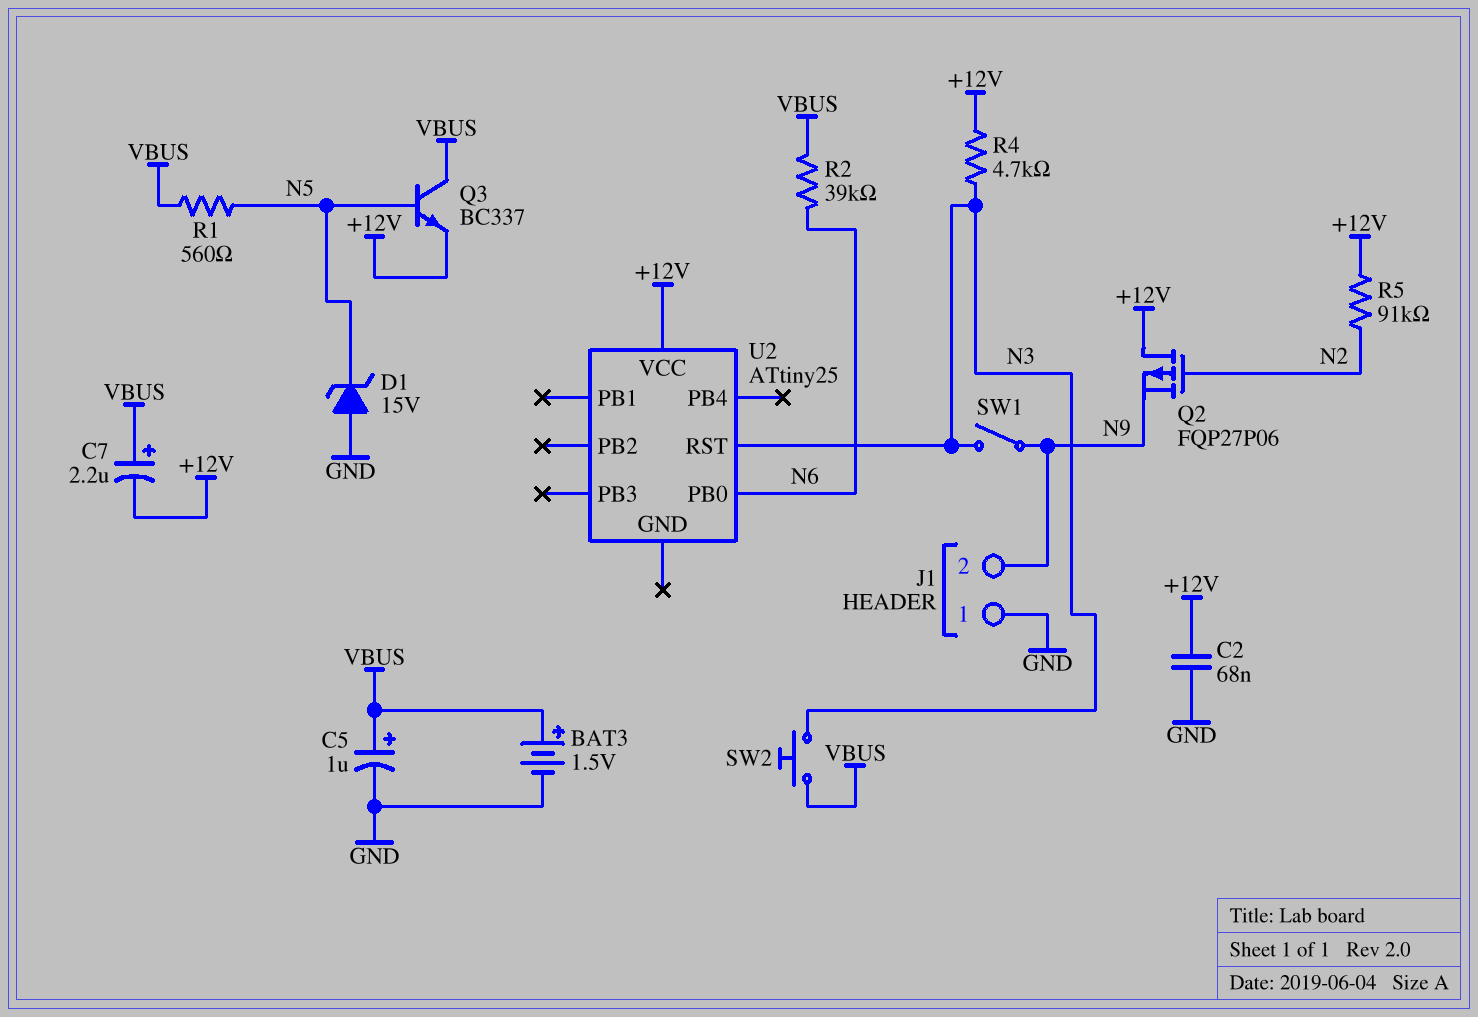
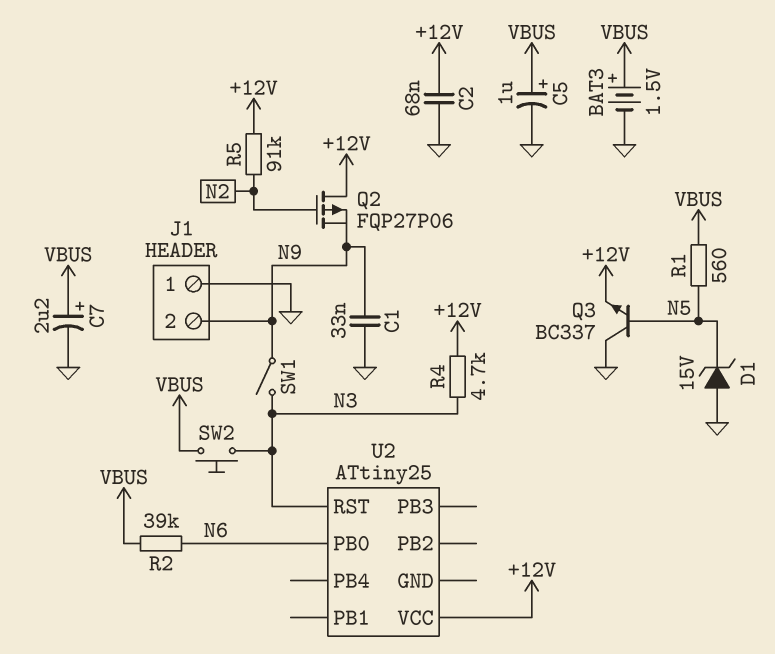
C1: none -> 33nF (GND, N9)
C7: 2.2uF (plus VBUS, minus +12V) -> 2.2uF (plus VBUS, minus GND)
Q3: NPN BC337 (B N5, C VBUS, E +12V) -> NPN BC337 (B N5, C GND, E +12V)

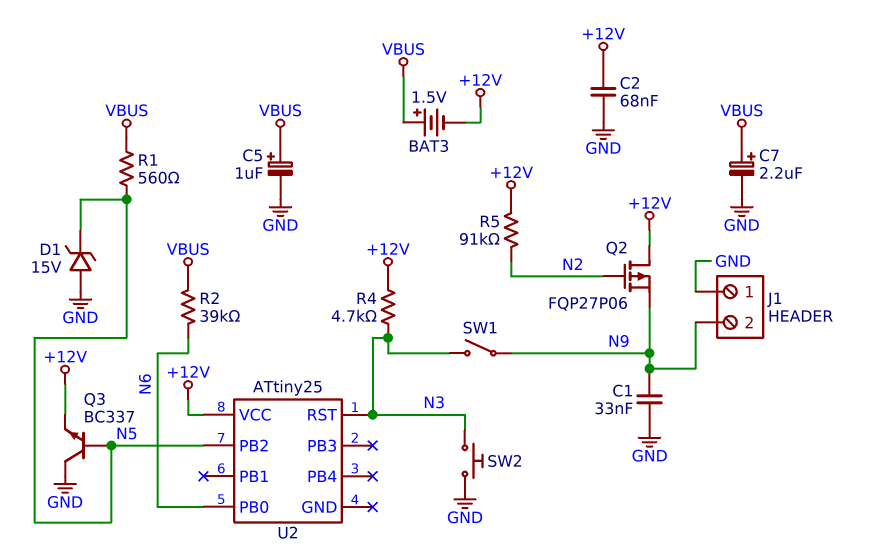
BAT3: 1.5V (plus VBUS, minus GND) -> 1.5V (plus VBUS, minus +12V)
SW2: button (N3, VBUS) -> button (GND, N3)
U2 pin PB2: none -> N5

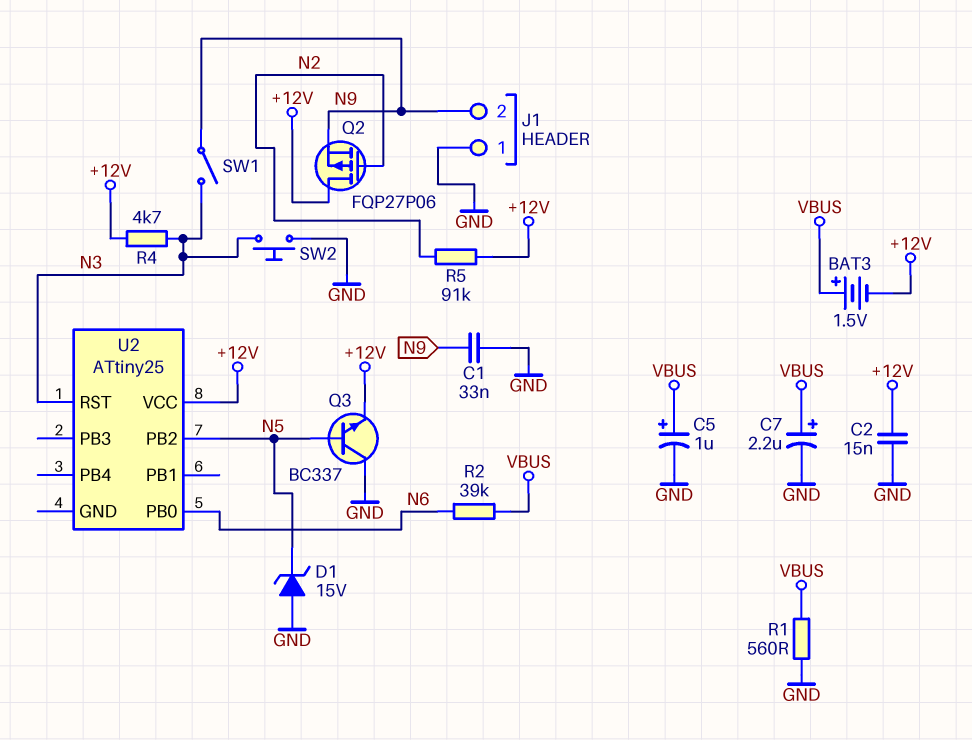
C2: 68nF (+12V, GND) -> 15nF (+12V, GND)
R1: 560 (N5, VBUS) -> 560 (GND, VBUS)

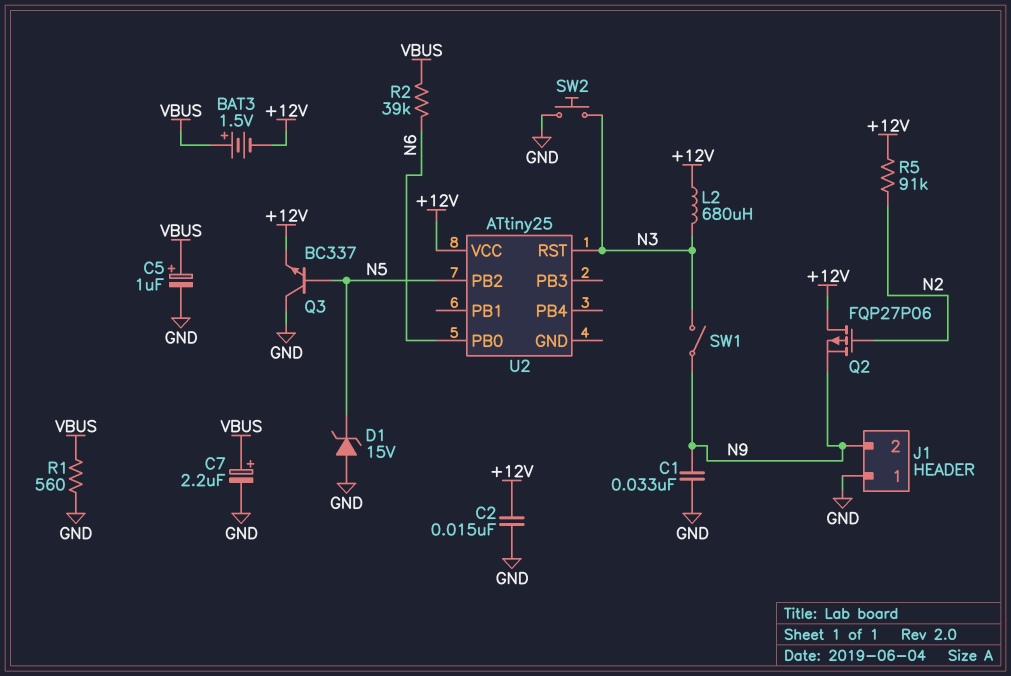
L2: none -> 680uH (+12V, N3)
R4: 4.7k (+12V, N3) -> none

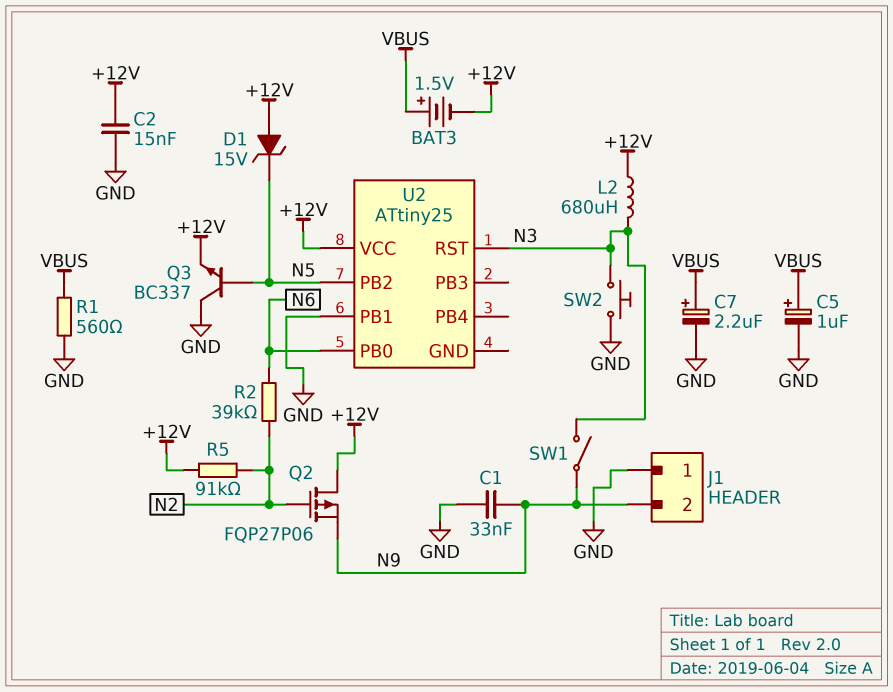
D1: zener 15V (A GND, K N5) -> zener 15V (A +12V, K N5)
R2: 39k (N6, VBUS) -> 39k (N2, N6)
U2 pin PB1: none -> GND

